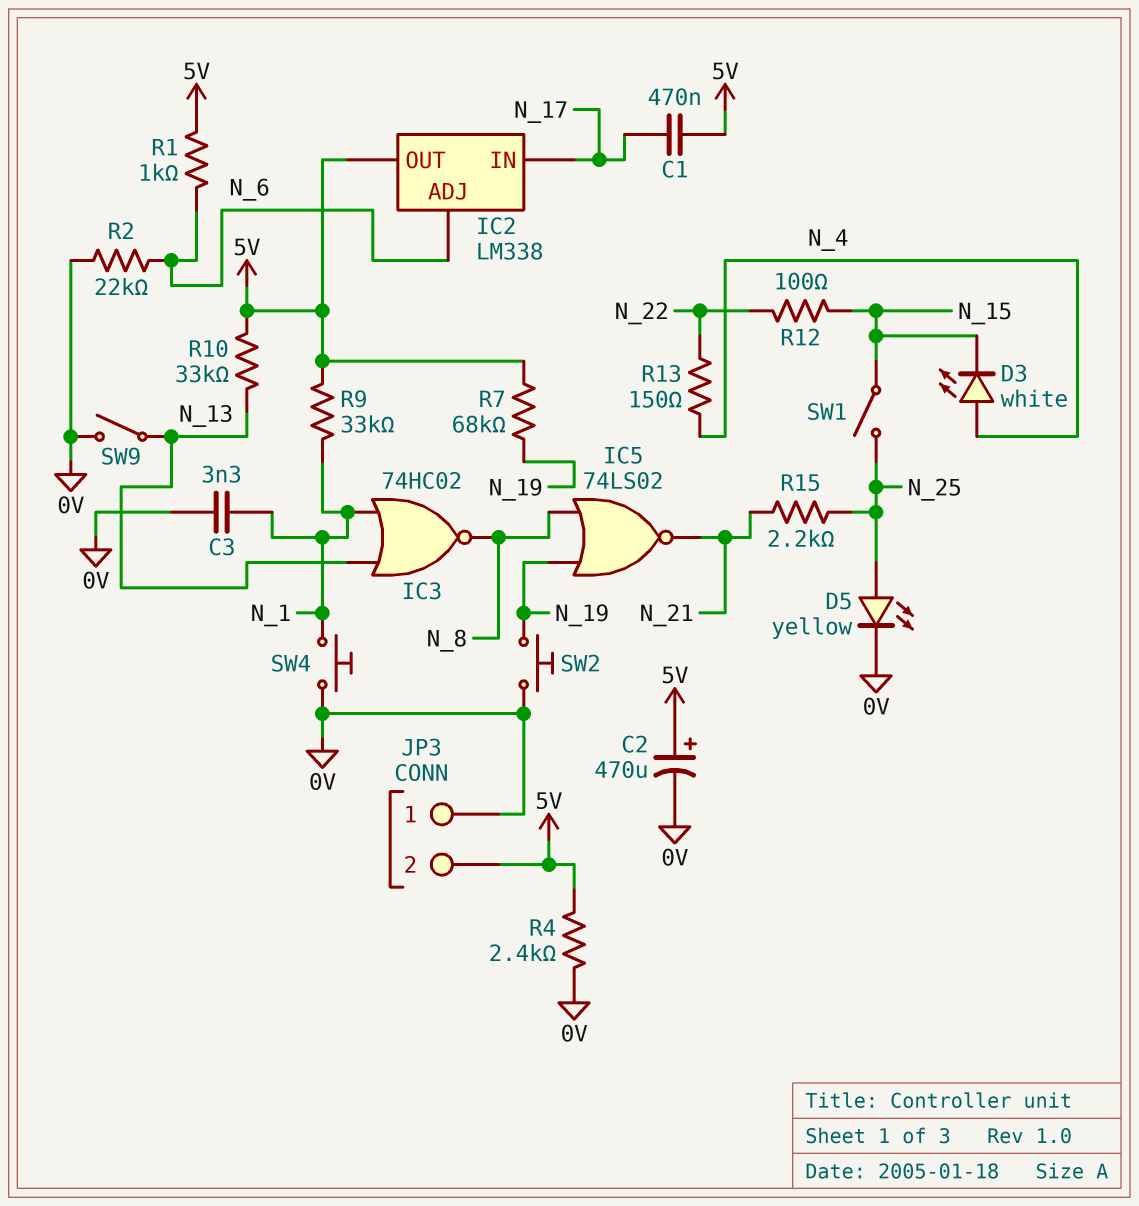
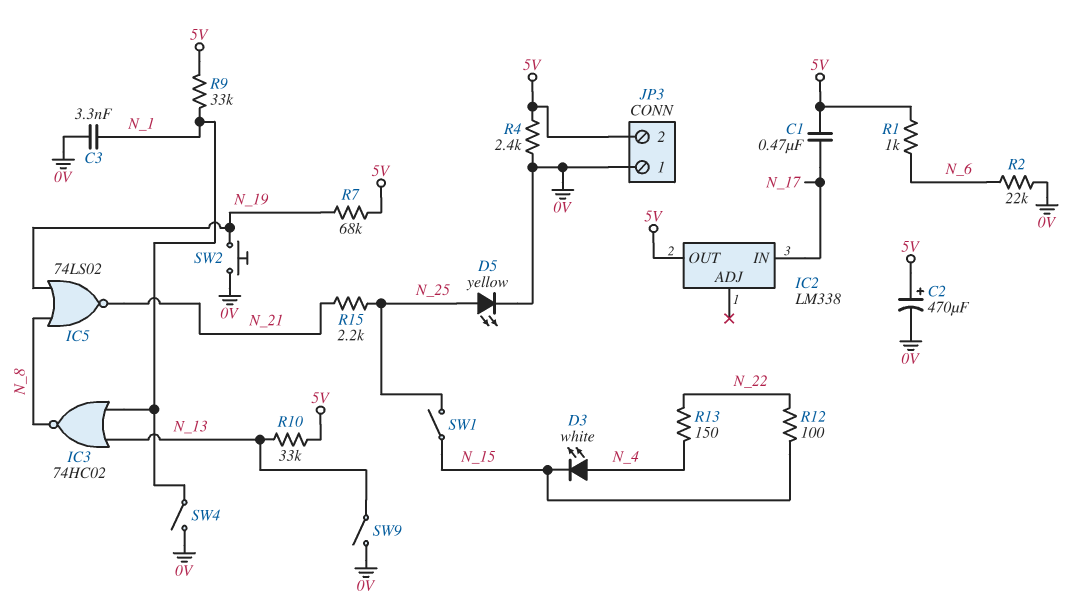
IC2 pin ADJ: N_6 -> none
SW4: button (0V, N_1) -> switch (0V, N_1)

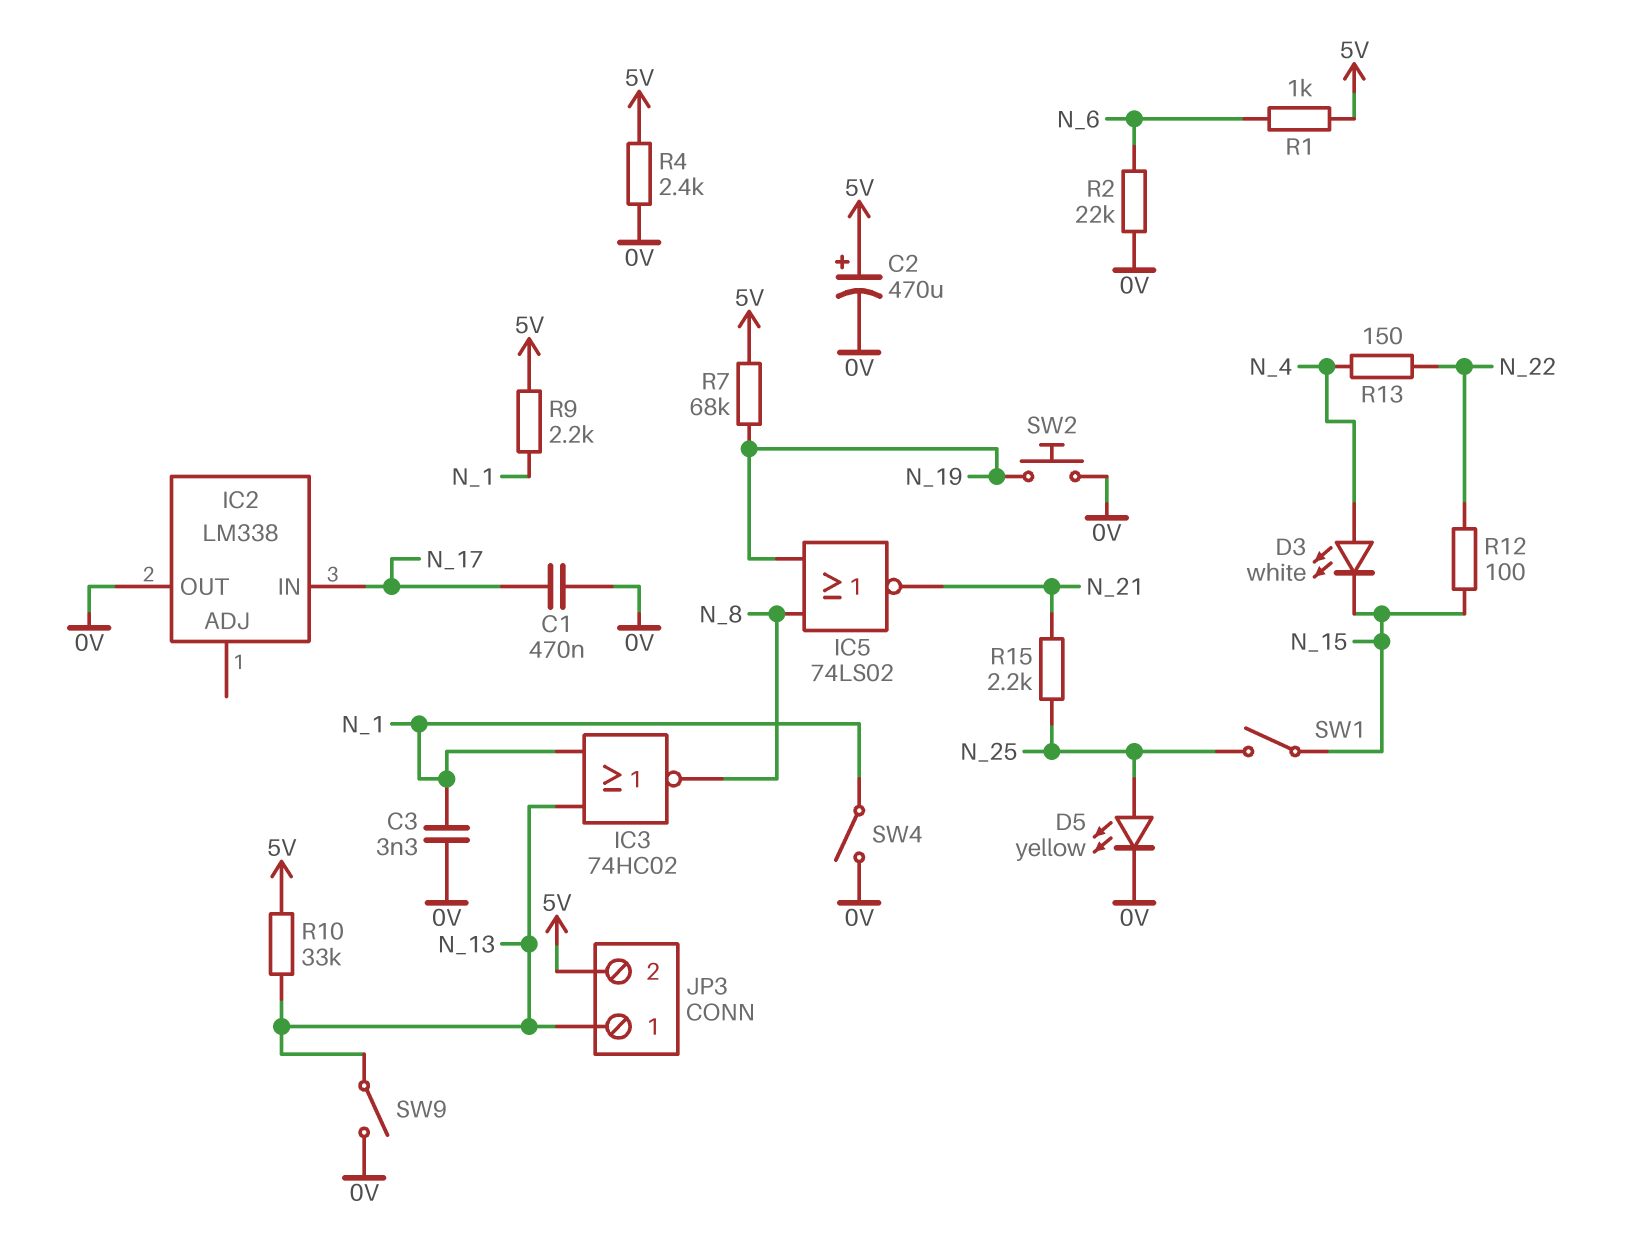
C1: 470nF (5V, N_17) -> 470nF (0V, N_17)
IC2 pin OUT: 5V -> 0V
JP3 pin 1: 0V -> N_13
R9: 33k (5V, N_1) -> 2.2k (5V, N_1)

